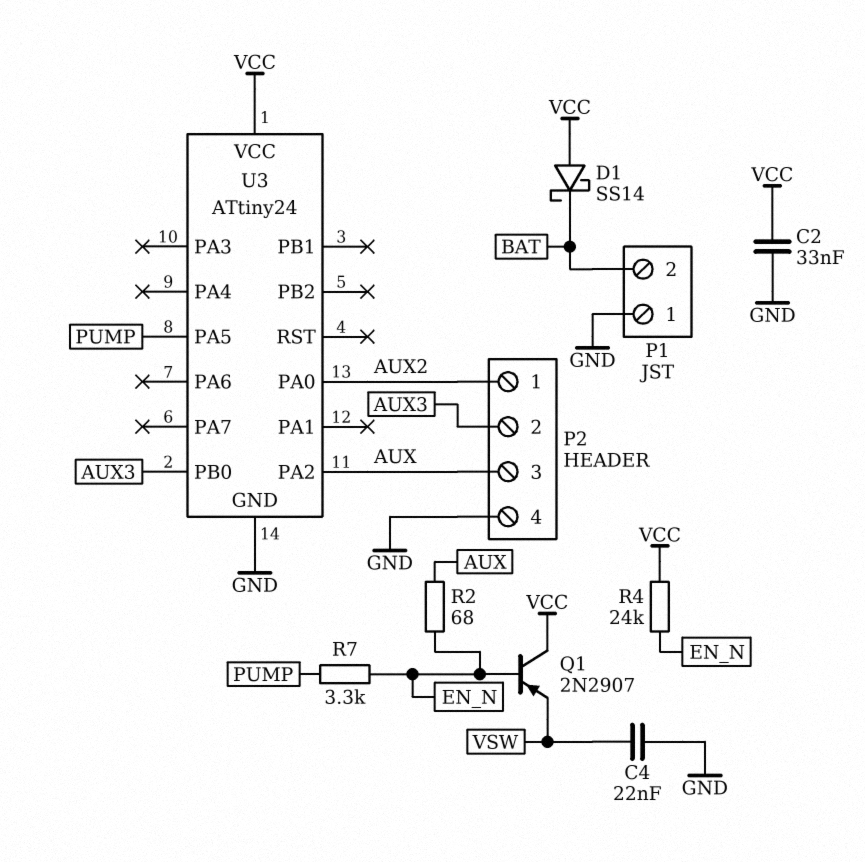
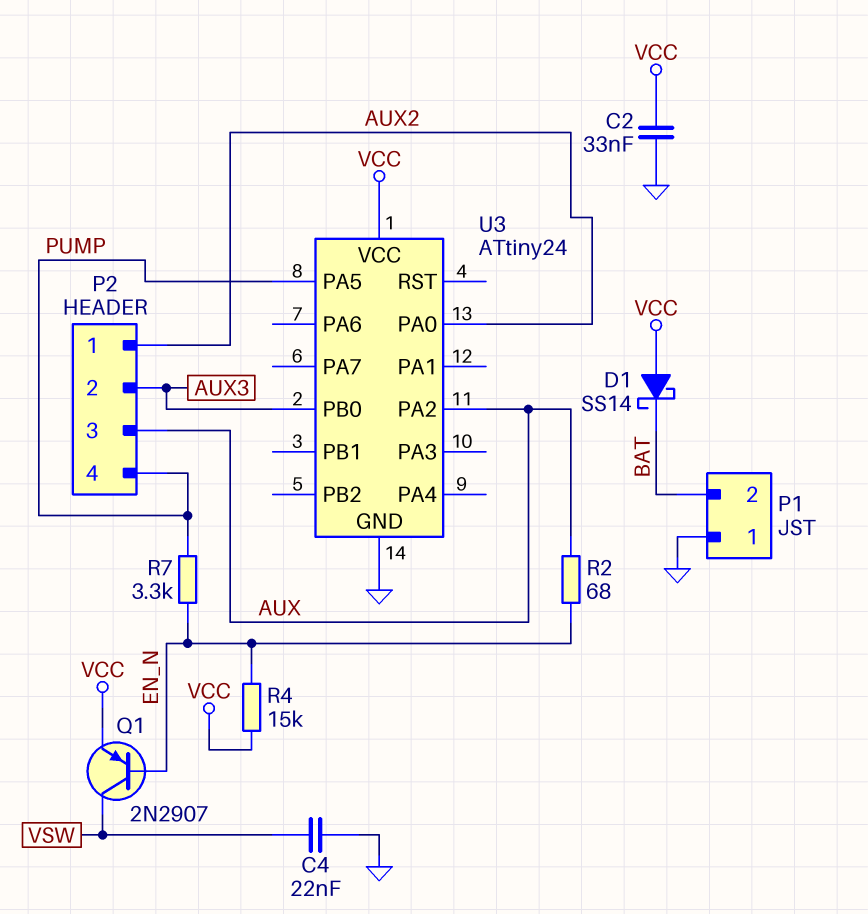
P2 pin 4: GND -> PUMP
Q1: PNP 2N2907 (B EN_N, C VCC, E VSW) -> PNP 2N2907 (B EN_N, C VSW, E VCC)
R4: 24k (EN_N, VCC) -> 15k (EN_N, VCC)

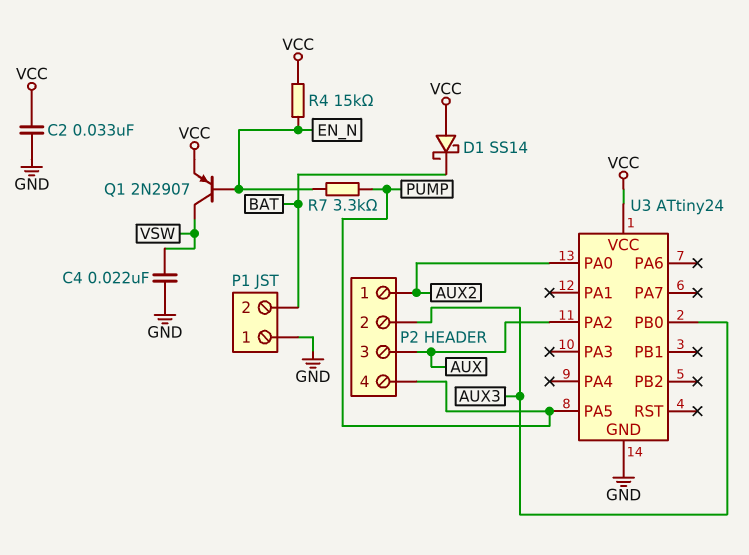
R2: 68 (AUX, EN_N) -> none

